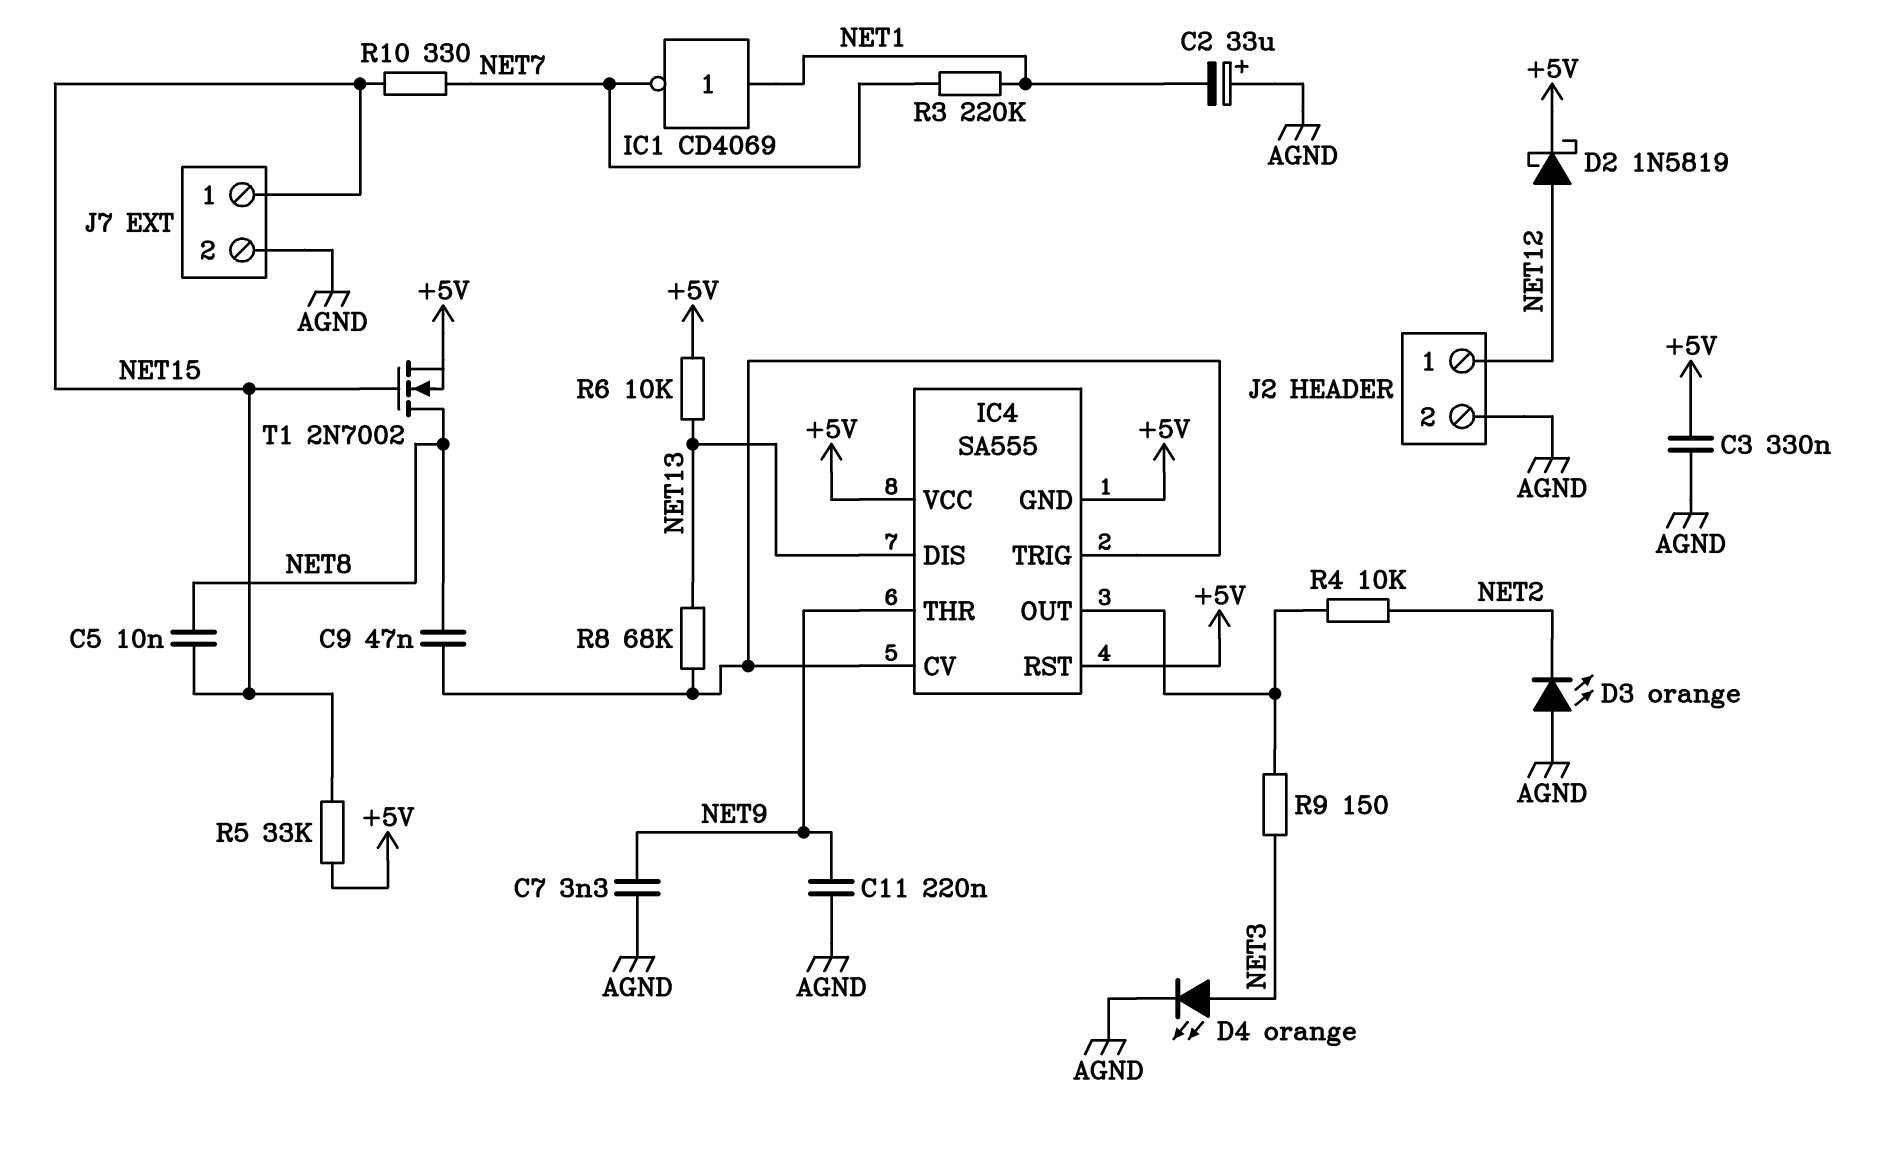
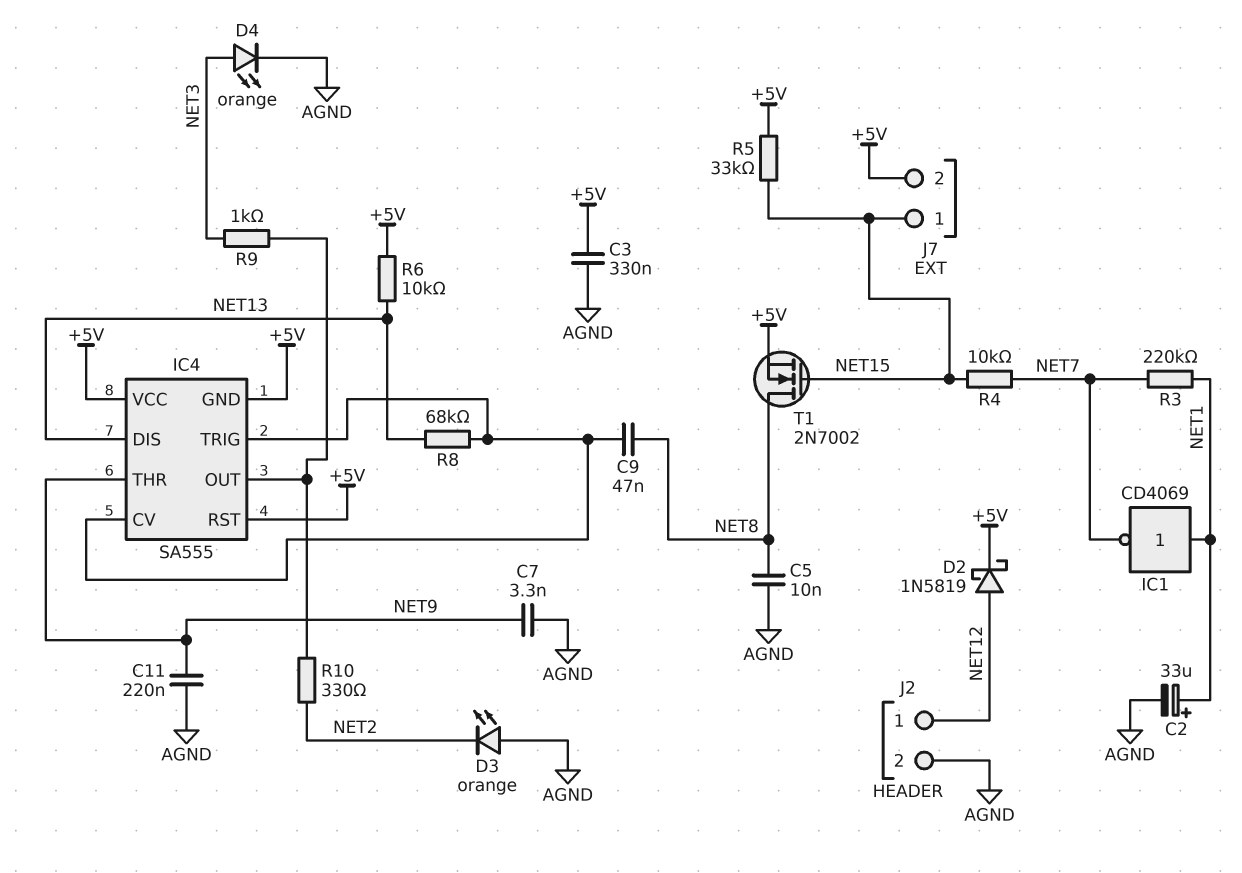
C2: 33uF (plus AGND, minus NET1) -> 33uF (plus NET1, minus AGND)
C5: 10nF (NET8, NET15) -> 10nF (AGND, NET8)
J7 pin 2: AGND -> +5V
R4: 10k (IC4/OUT, NET2) -> 10k (NET7, NET15)
R9: 150 (IC4/OUT, NET3) -> 1k (IC4/OUT, NET3)
R10: 330 (NET7, NET15) -> 330 (IC4/OUT, NET2)

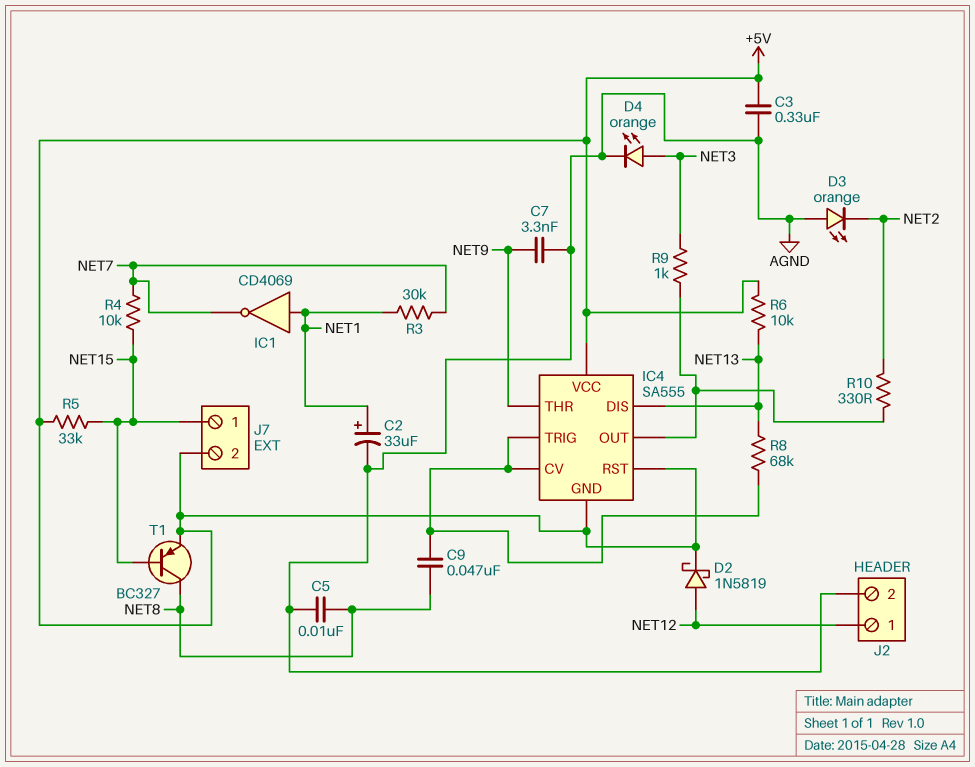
C11: 220nF (AGND, NET9) -> none
R3: 220k (NET1, NET7) -> 30k (NET1, NET7)
T1: NMOS 2N7002 (G NET15, D NET8, S +5V) -> PNP BC327 (B NET15, C NET8, E +5V)

